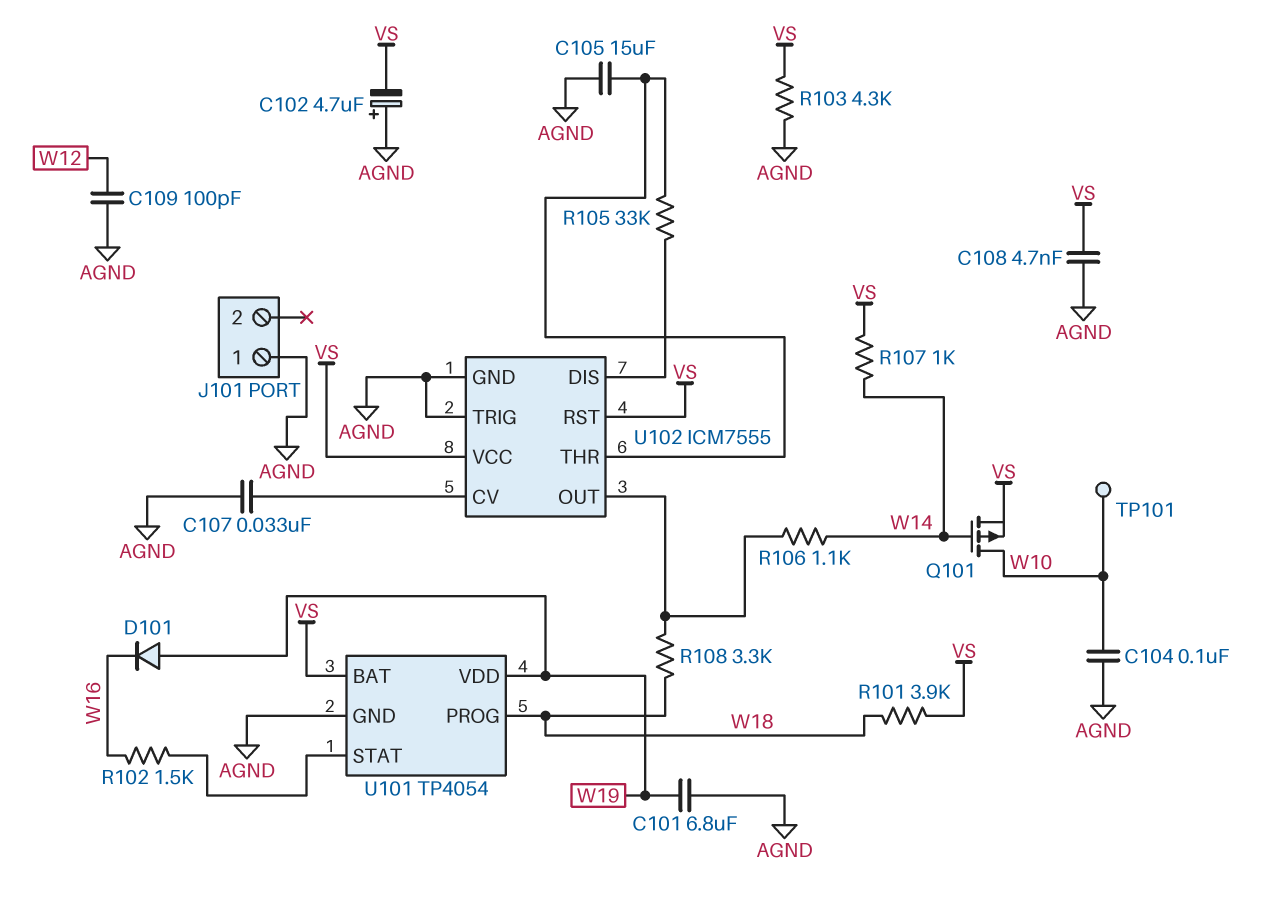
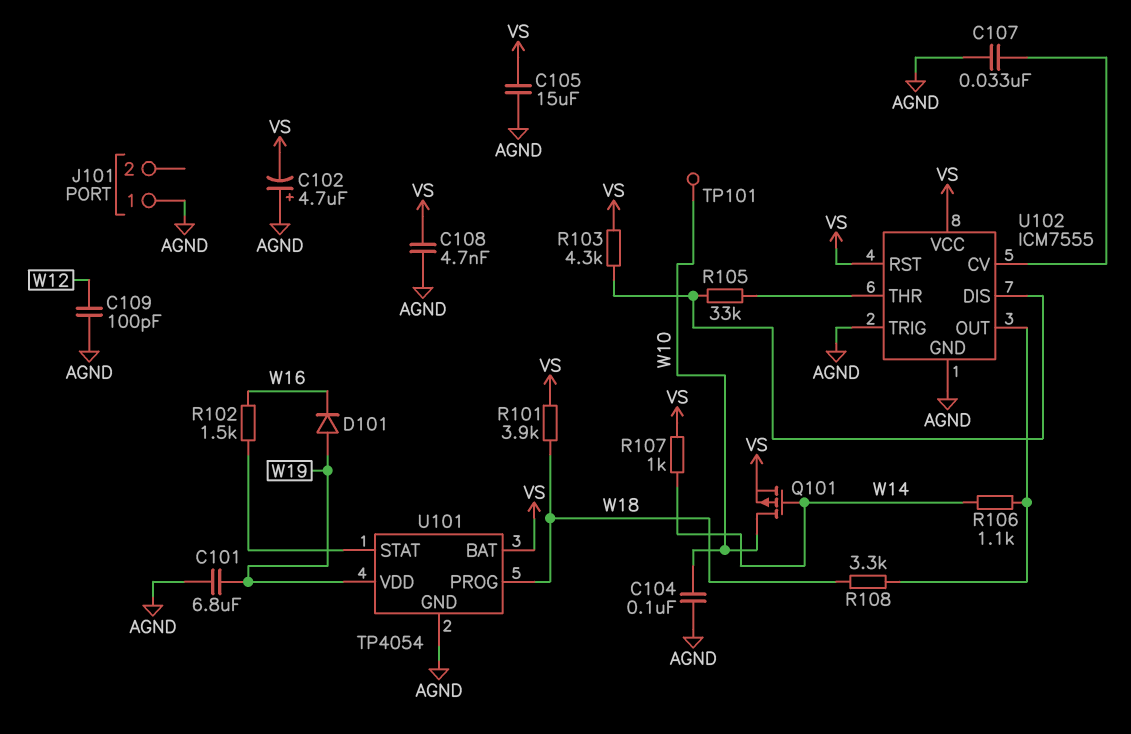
C105: 15uF (AGND, U102/THR) -> 15uF (AGND, VS)
R103: 4.3k (AGND, VS) -> 4.3k (U102/DIS, VS)

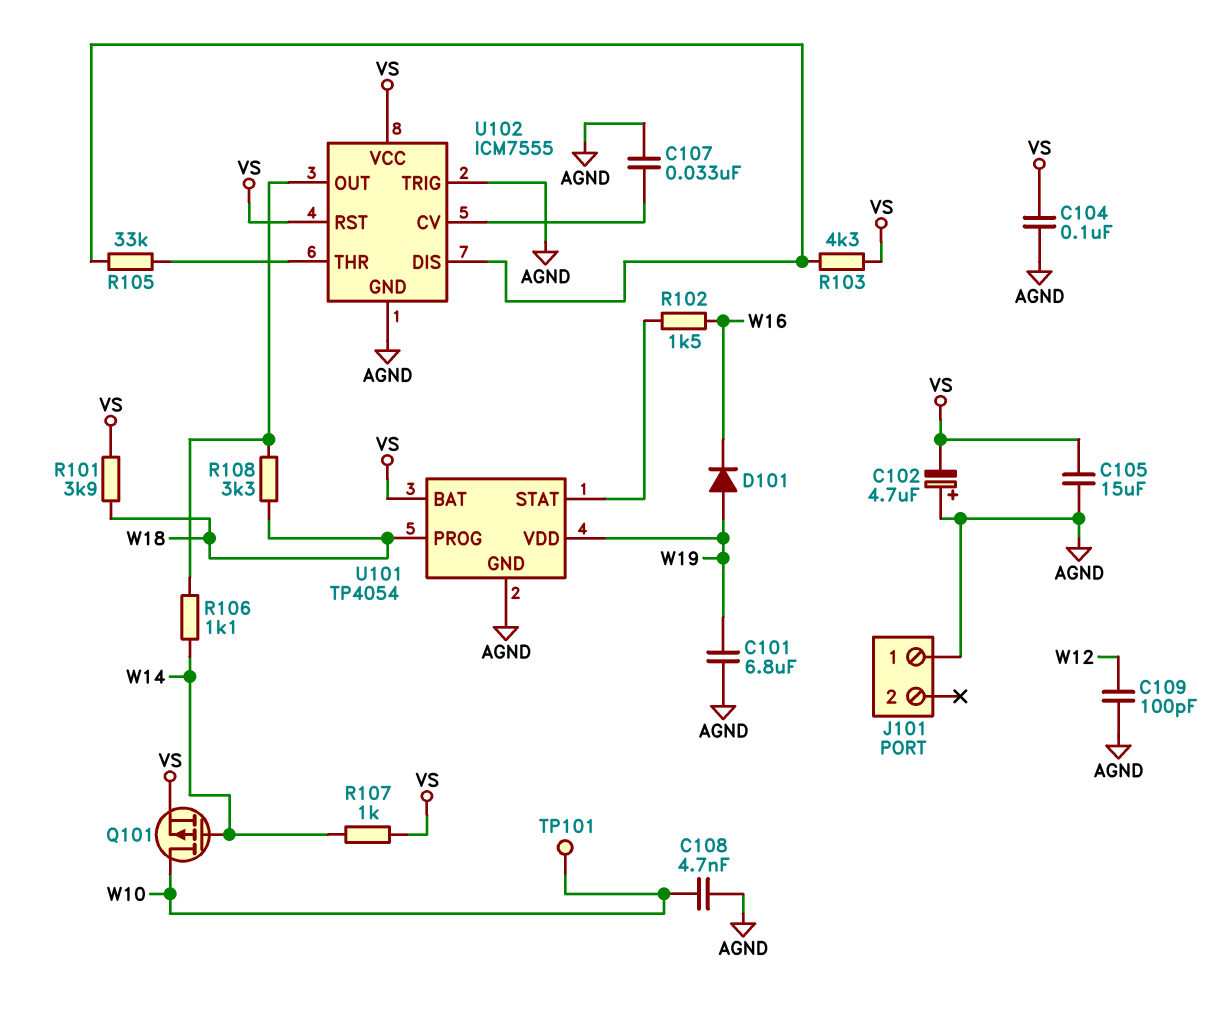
C104: 100nF (AGND, W10) -> 100nF (AGND, VS)
C108: 4.7nF (AGND, VS) -> 4.7nF (AGND, W10)

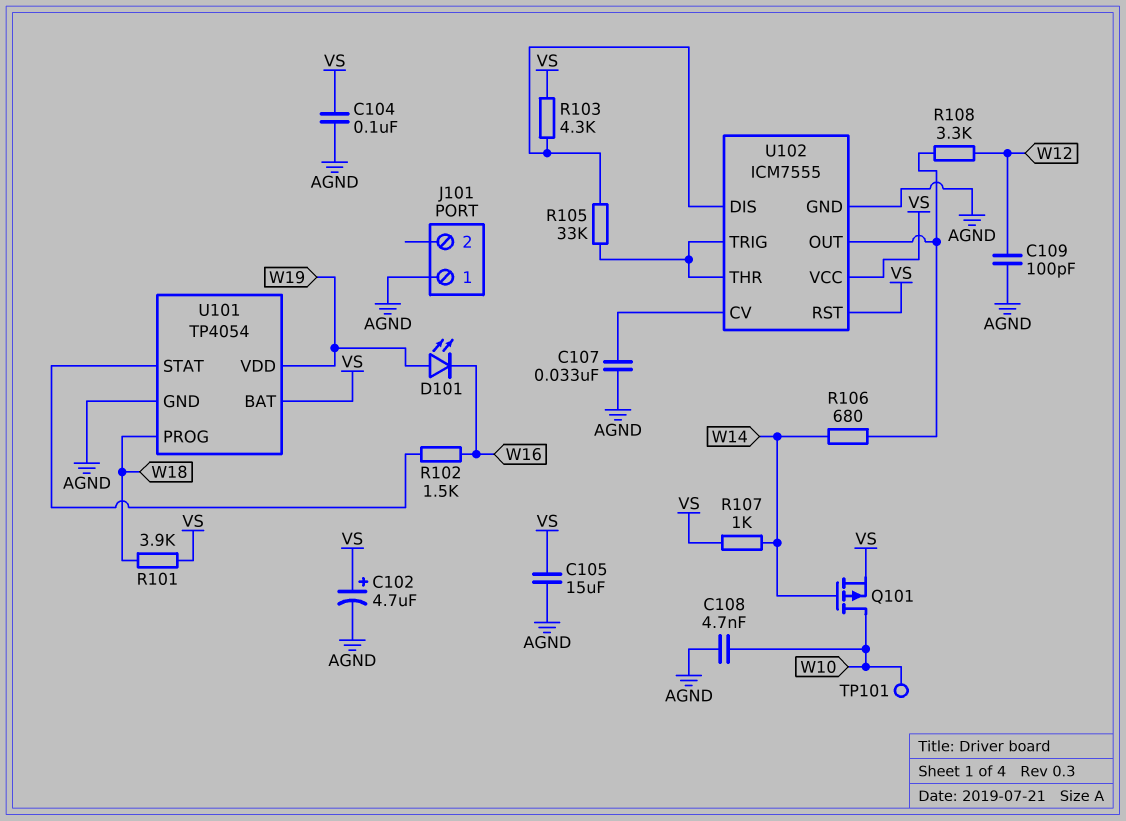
C101: 6.8uF (AGND, W19) -> none
C102: 4.7uF (plus AGND, minus VS) -> 4.7uF (plus VS, minus AGND)
D101: diode (A W19, K W16) -> LED (A W19, K W16)
R106: 1.1k (U102/OUT, W14) -> 680 (U102/OUT, W14)
R108: 3.3k (U102/OUT, W18) -> 3.3k (U102/OUT, W12)
U102 pin TRIG: AGND -> U102/THR

